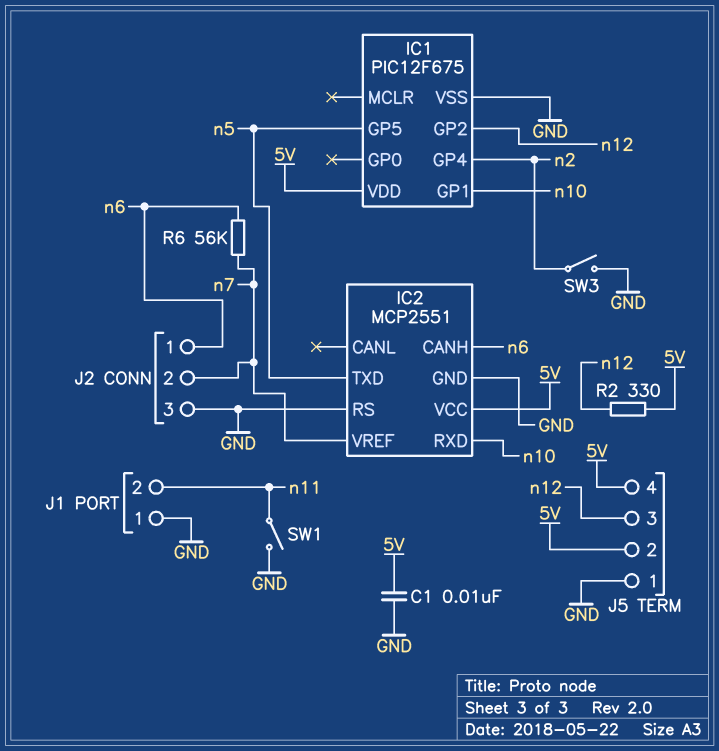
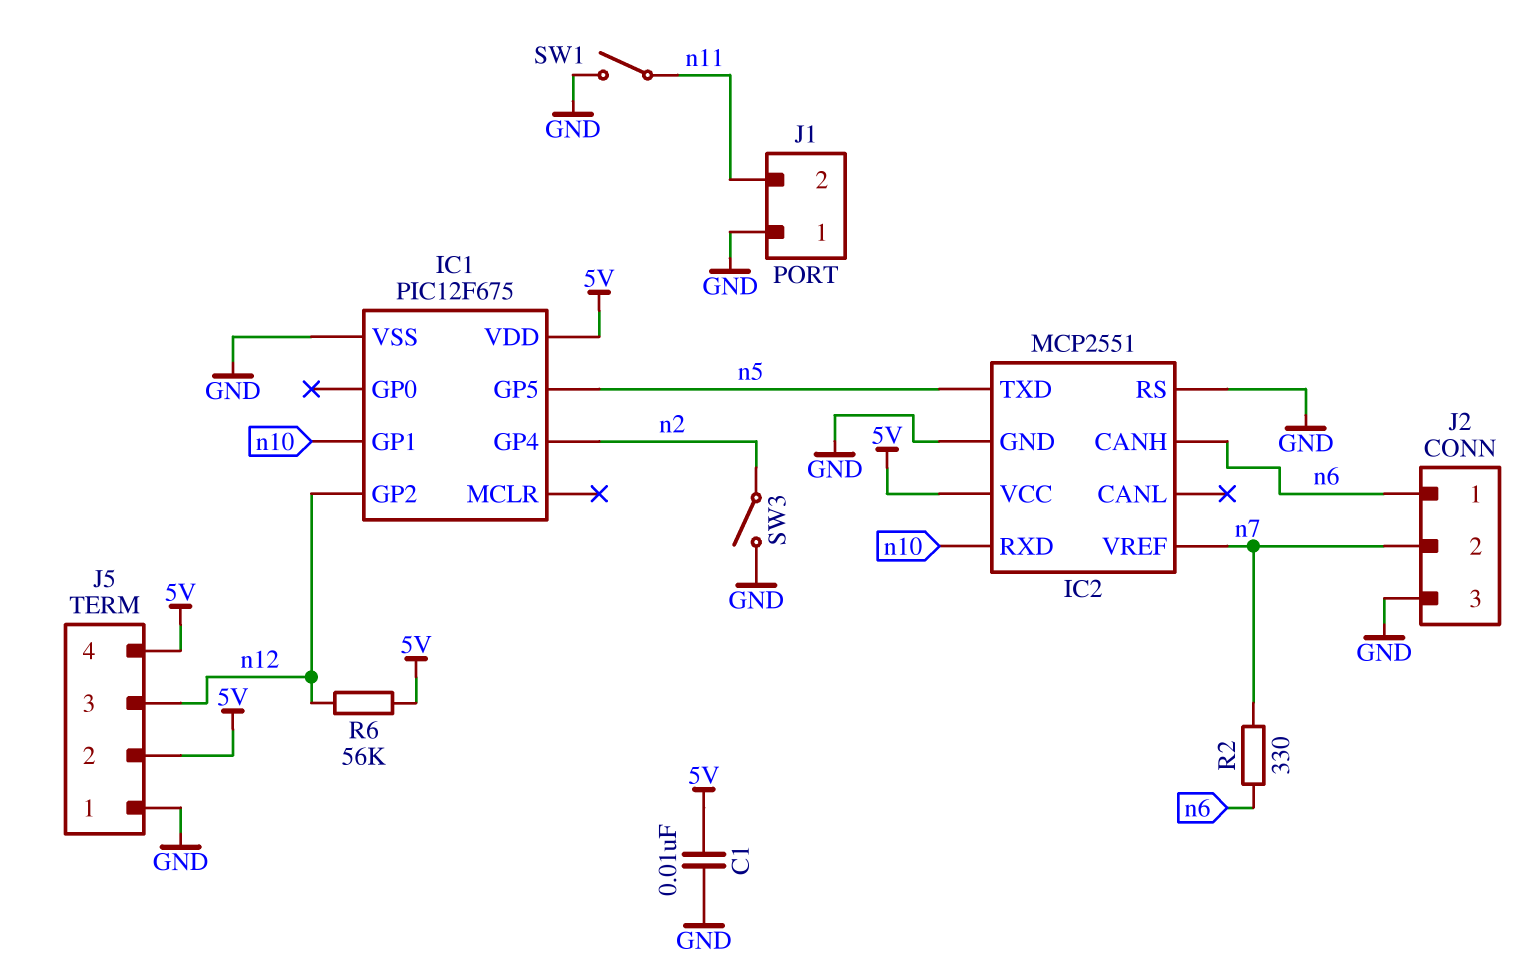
R2: 330 (5V, n12) -> 330 (n6, n7)
R6: 56k (n6, n7) -> 56k (5V, n12)

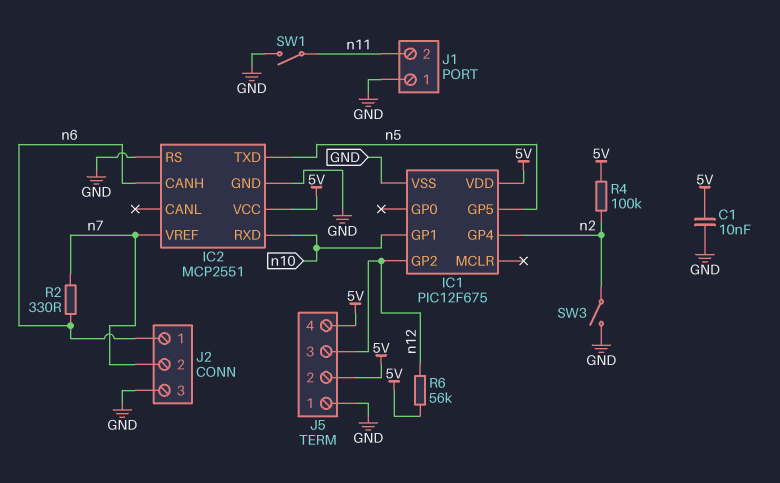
R4: none -> 100k (5V, n2)

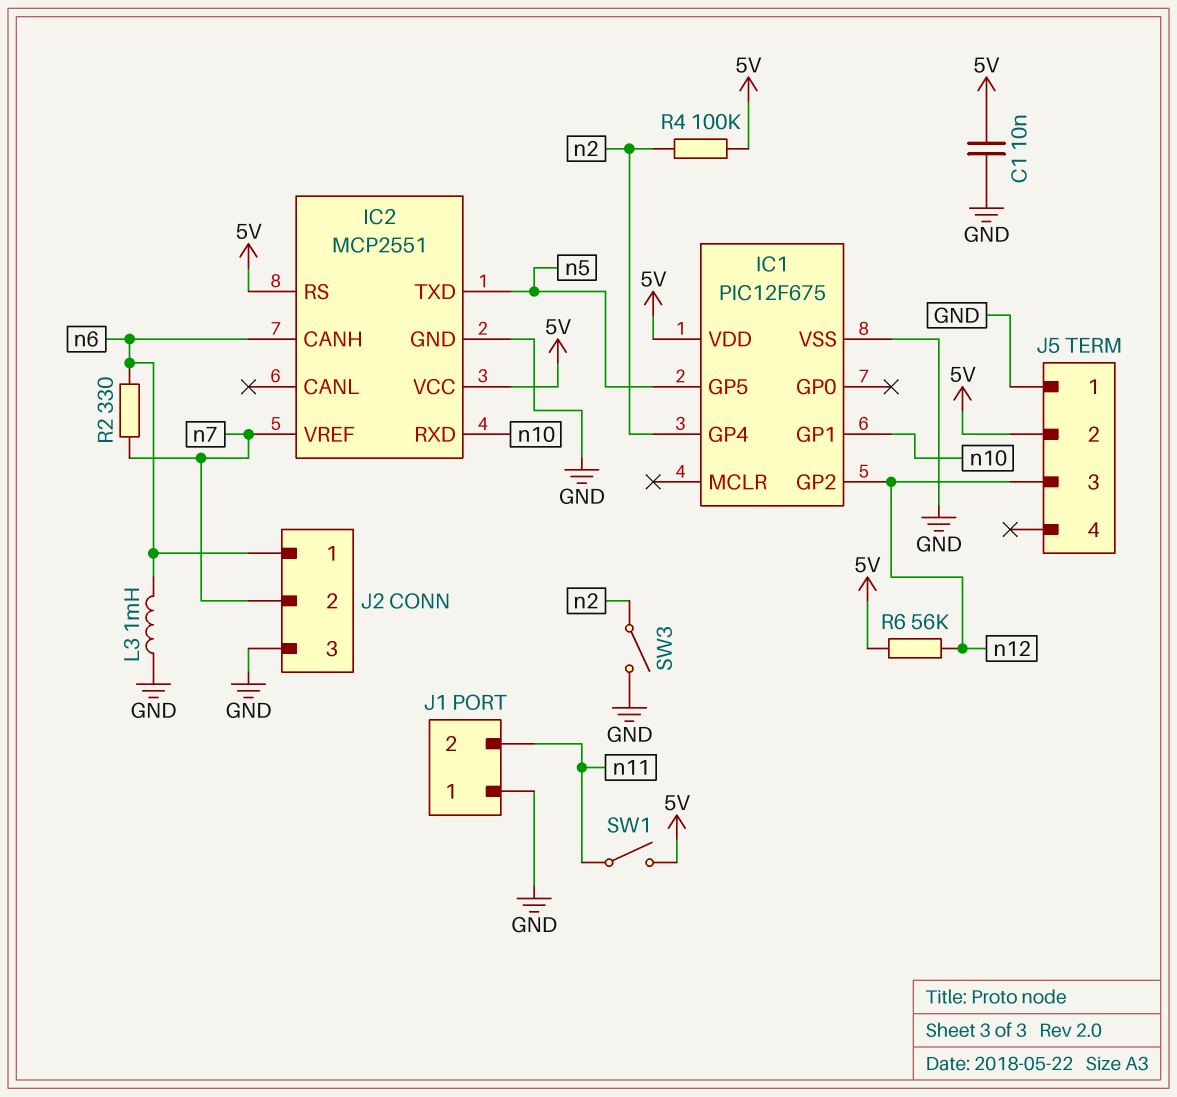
IC2 pin RS: GND -> 5V
J5 pin 4: 5V -> none
L3: none -> 1mH (GND, n6)
SW1: switch (GND, n11) -> switch (5V, n11)

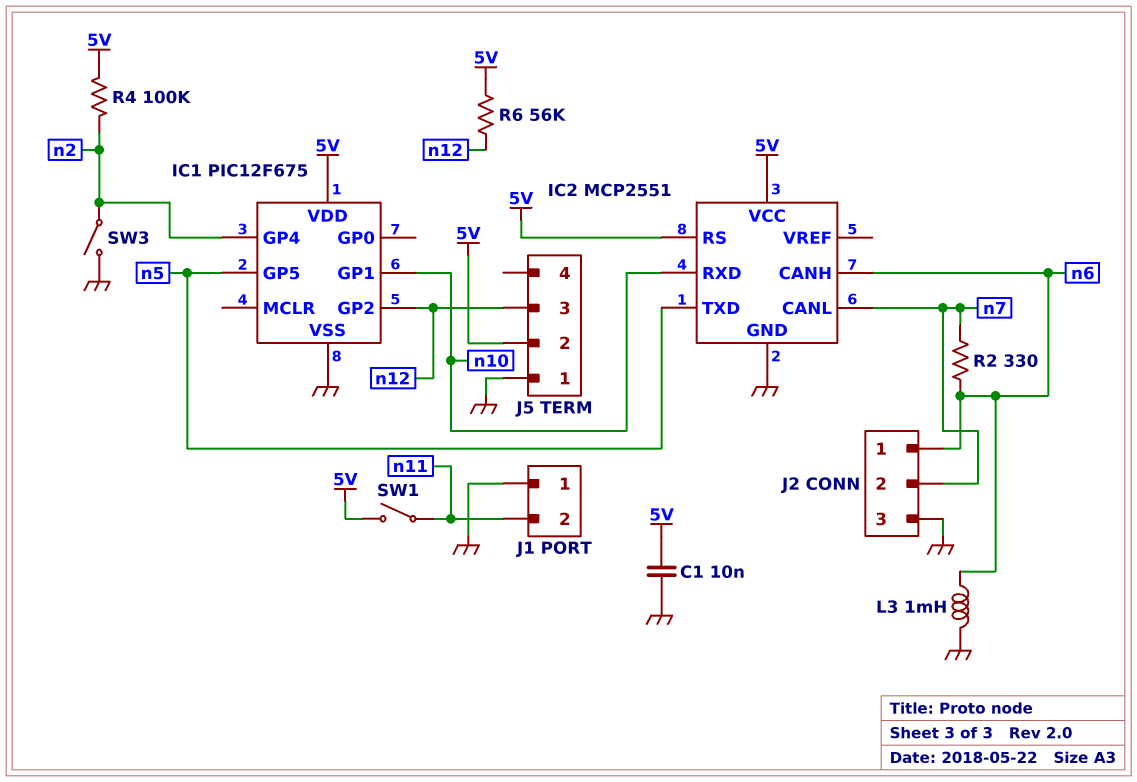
IC2 pin CANL: none -> n7
IC2 pin VREF: n7 -> none

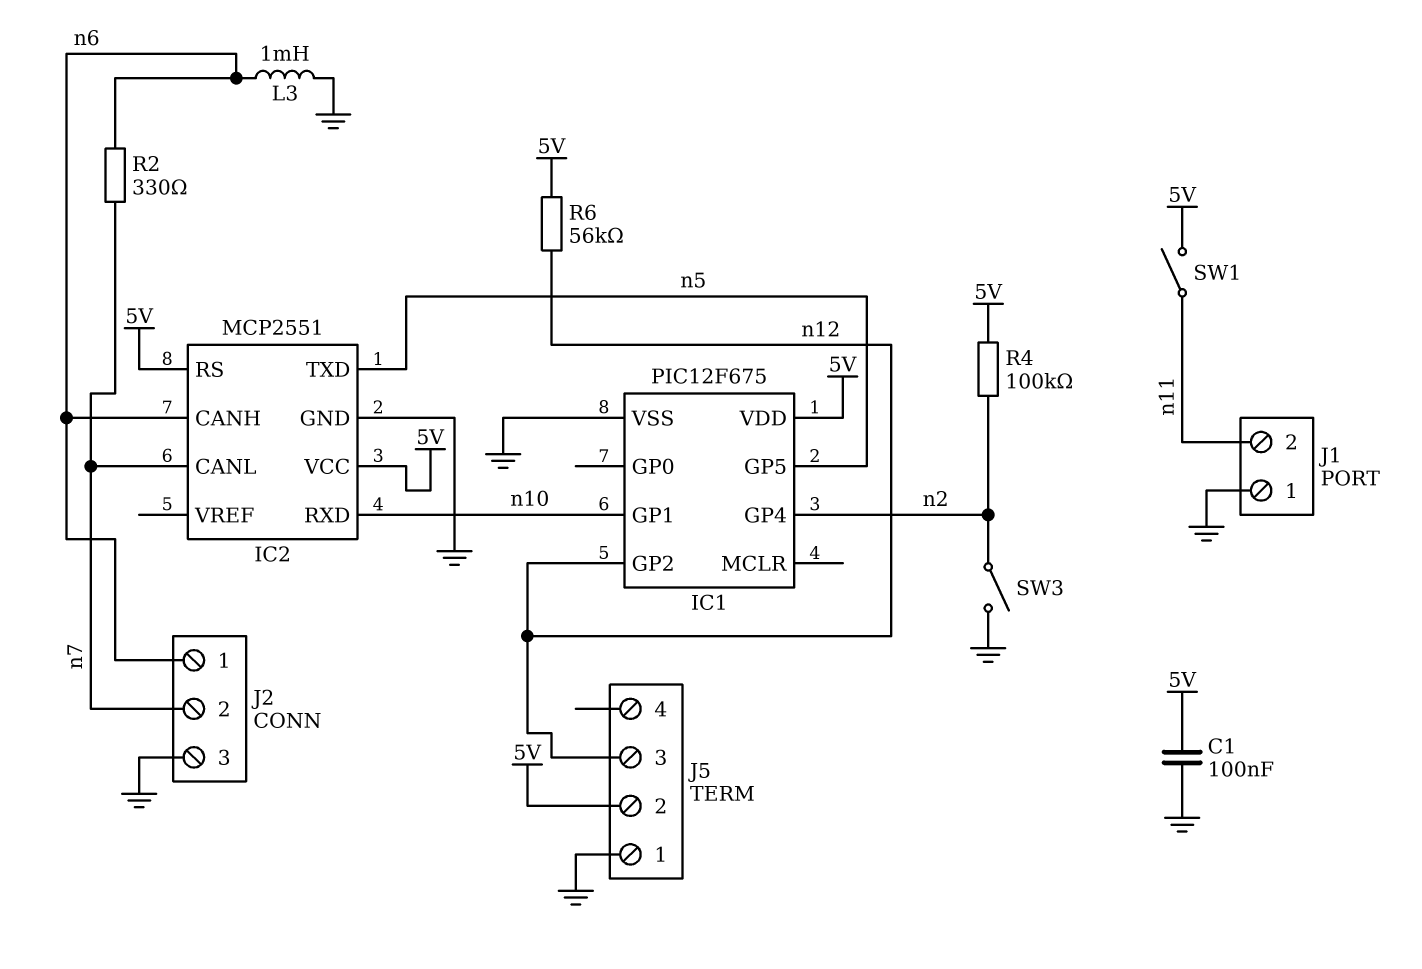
C1: 10nF (5V, GND) -> 100nF (5V, GND)

